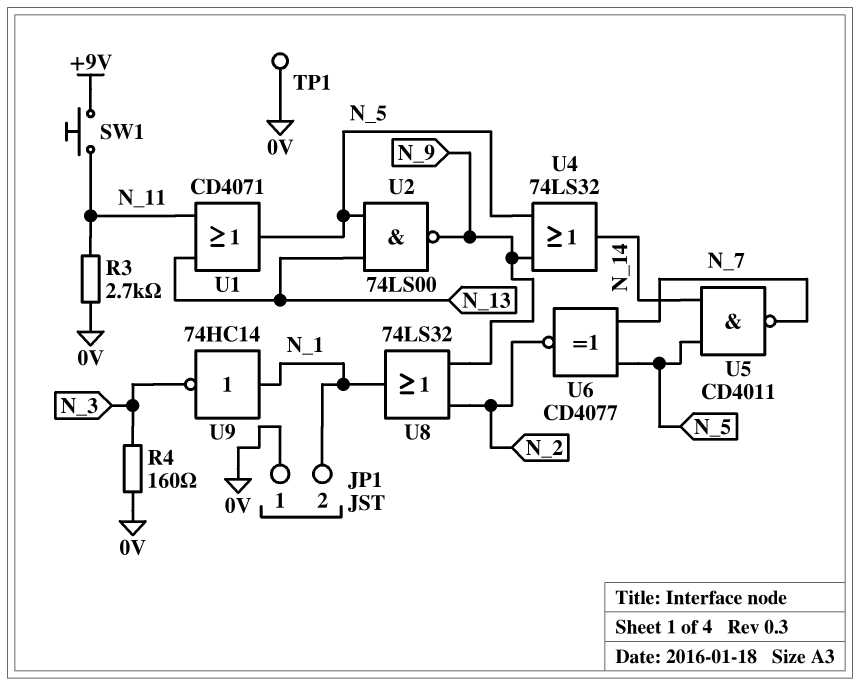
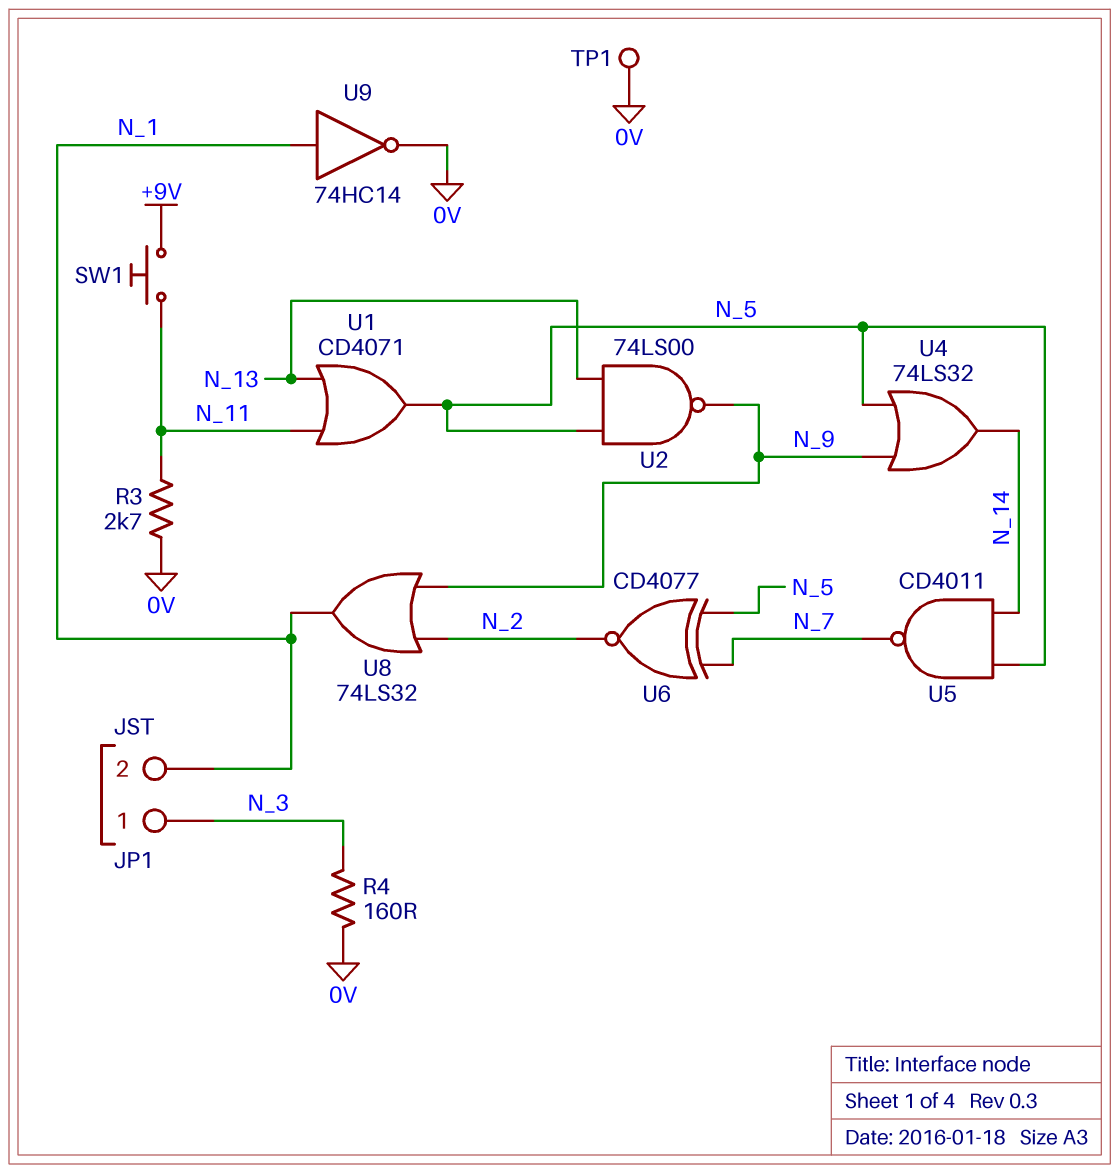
JP1 pin 1: 0V -> N_3
U9: NOT 74HC14 (in N_1, out N_3) -> NOT 74HC14 (in N_1, out 0V)

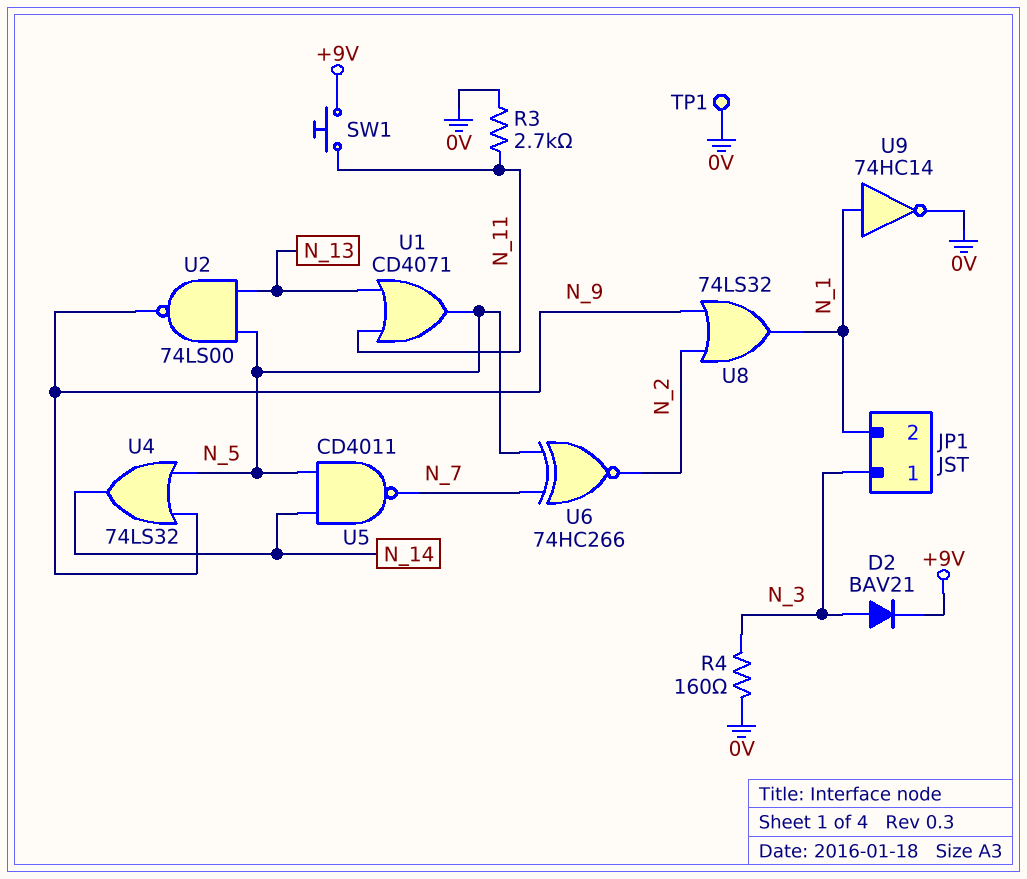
D2: none -> diode BAV21 (A N_3, K +9V)
U6: XNOR CD4077 (in N_5, in N_7, out N_2) -> XNOR 74HC266 (in N_5, in N_7, out N_2)

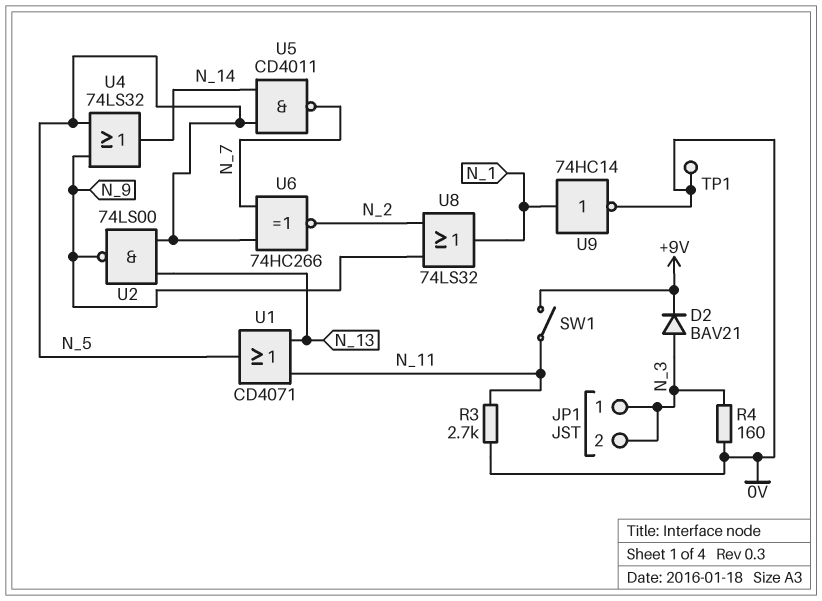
JP1 pin 2: N_1 -> N_3
SW1: button (+9V, N_11) -> switch (+9V, N_11)

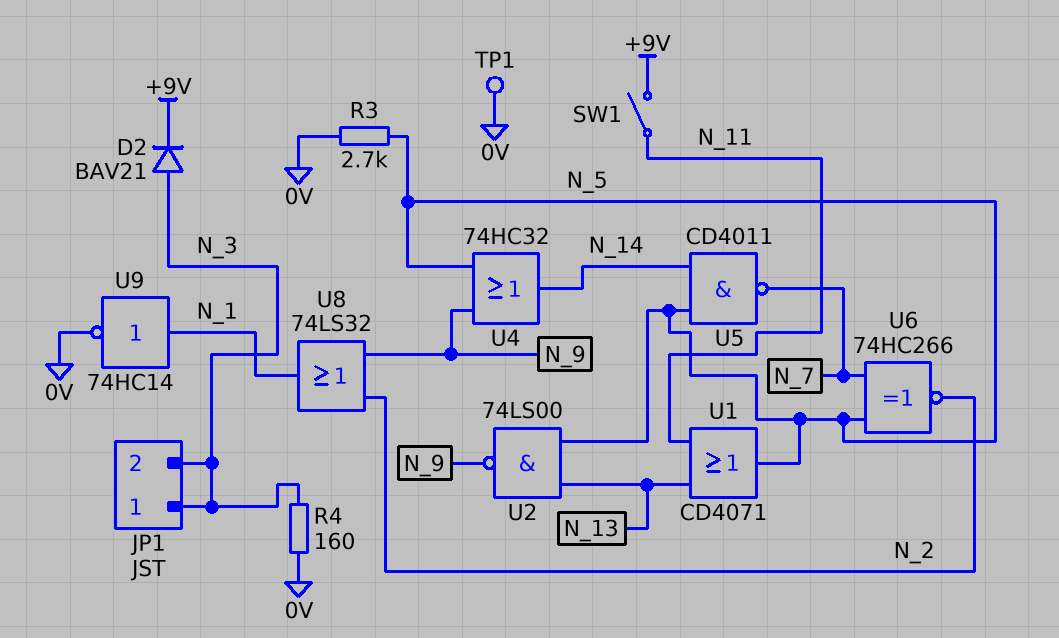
R3: 2.7k (0V, N_11) -> 2.7k (0V, N_5)
U4: OR 74LS32 (in N_5, in N_9, out N_14) -> OR 74HC32 (in N_5, in N_9, out N_14)

